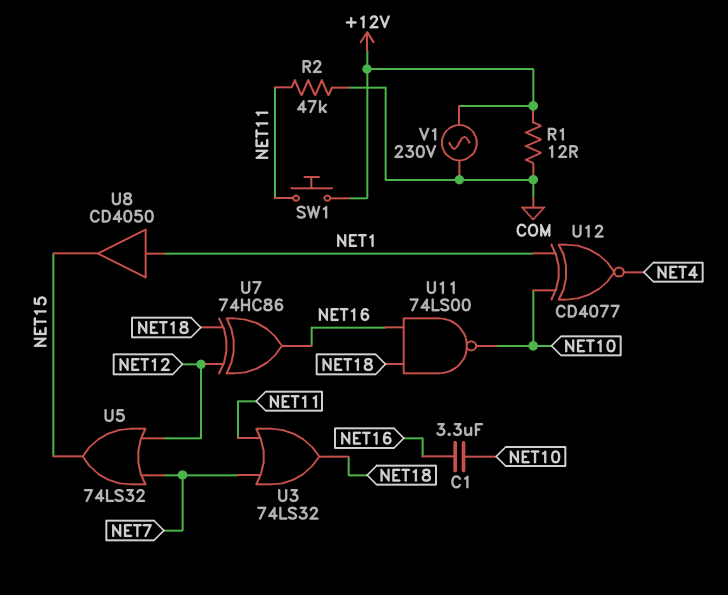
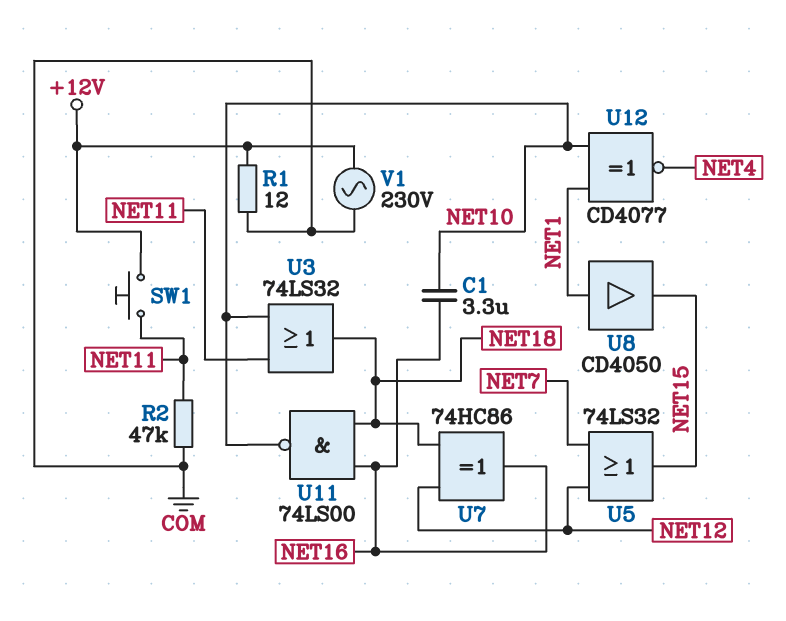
U3: OR 74LS32 (in NET7, in NET11, out NET18) -> OR 74LS32 (in NET10, in NET11, out NET18)

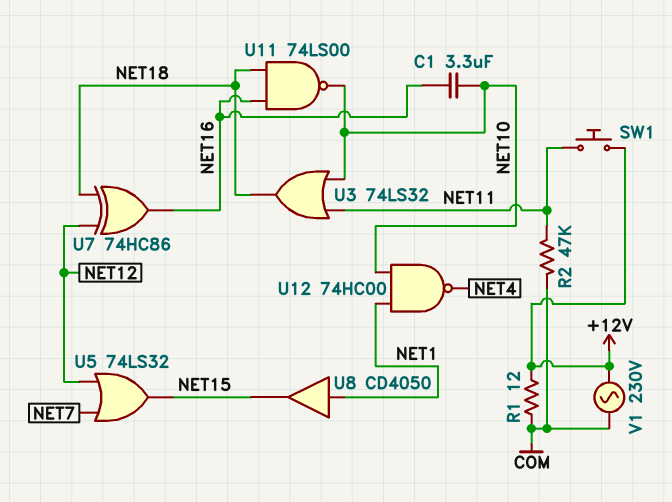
U12: XNOR CD4077 (in NET1, in NET10, out NET4) -> NAND 74HC00 (in NET1, in NET10, out NET4)

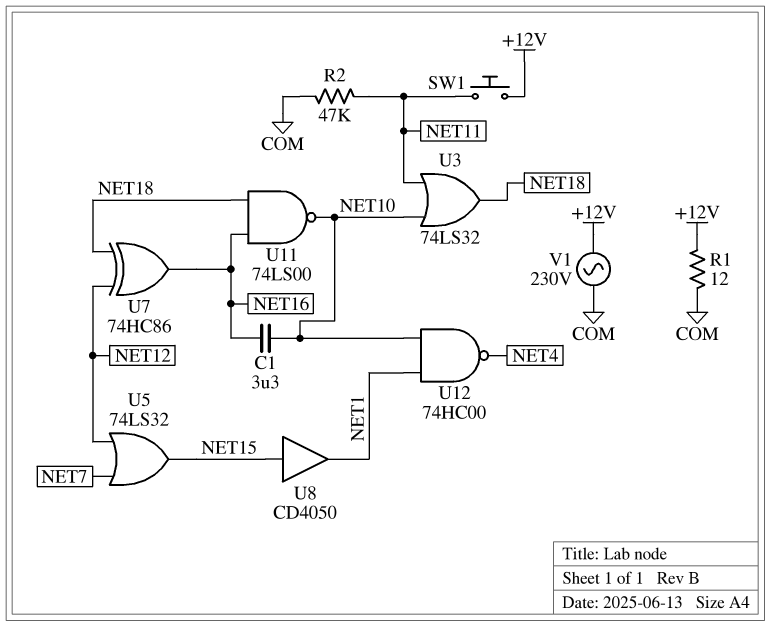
U8: buffer CD4050 (in NET1, out NET15) -> buffer CD4050 (in NET15, out NET1)

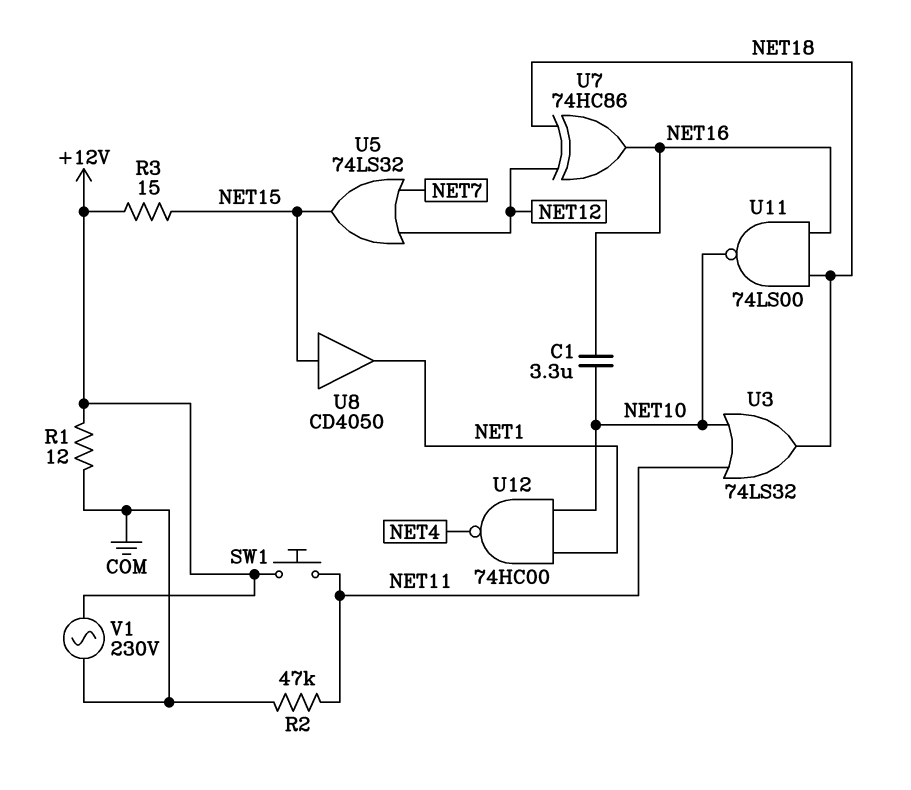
R3: none -> 15 (+12V, NET15)

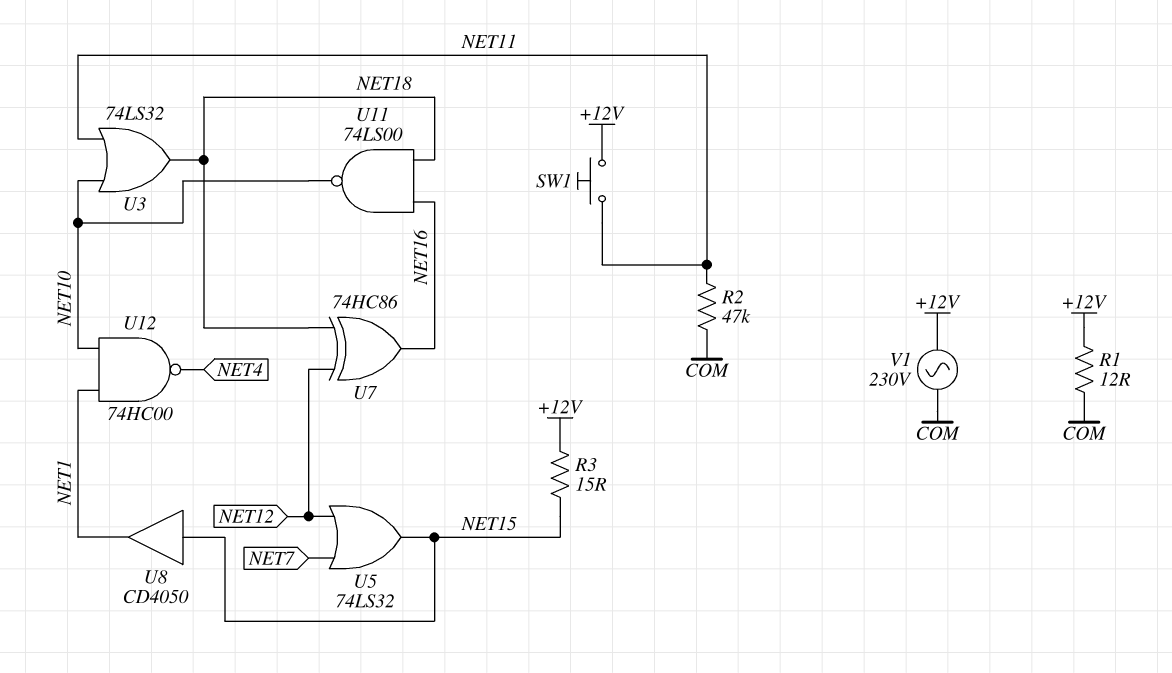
C1: 3.3uF (NET10, NET16) -> none

